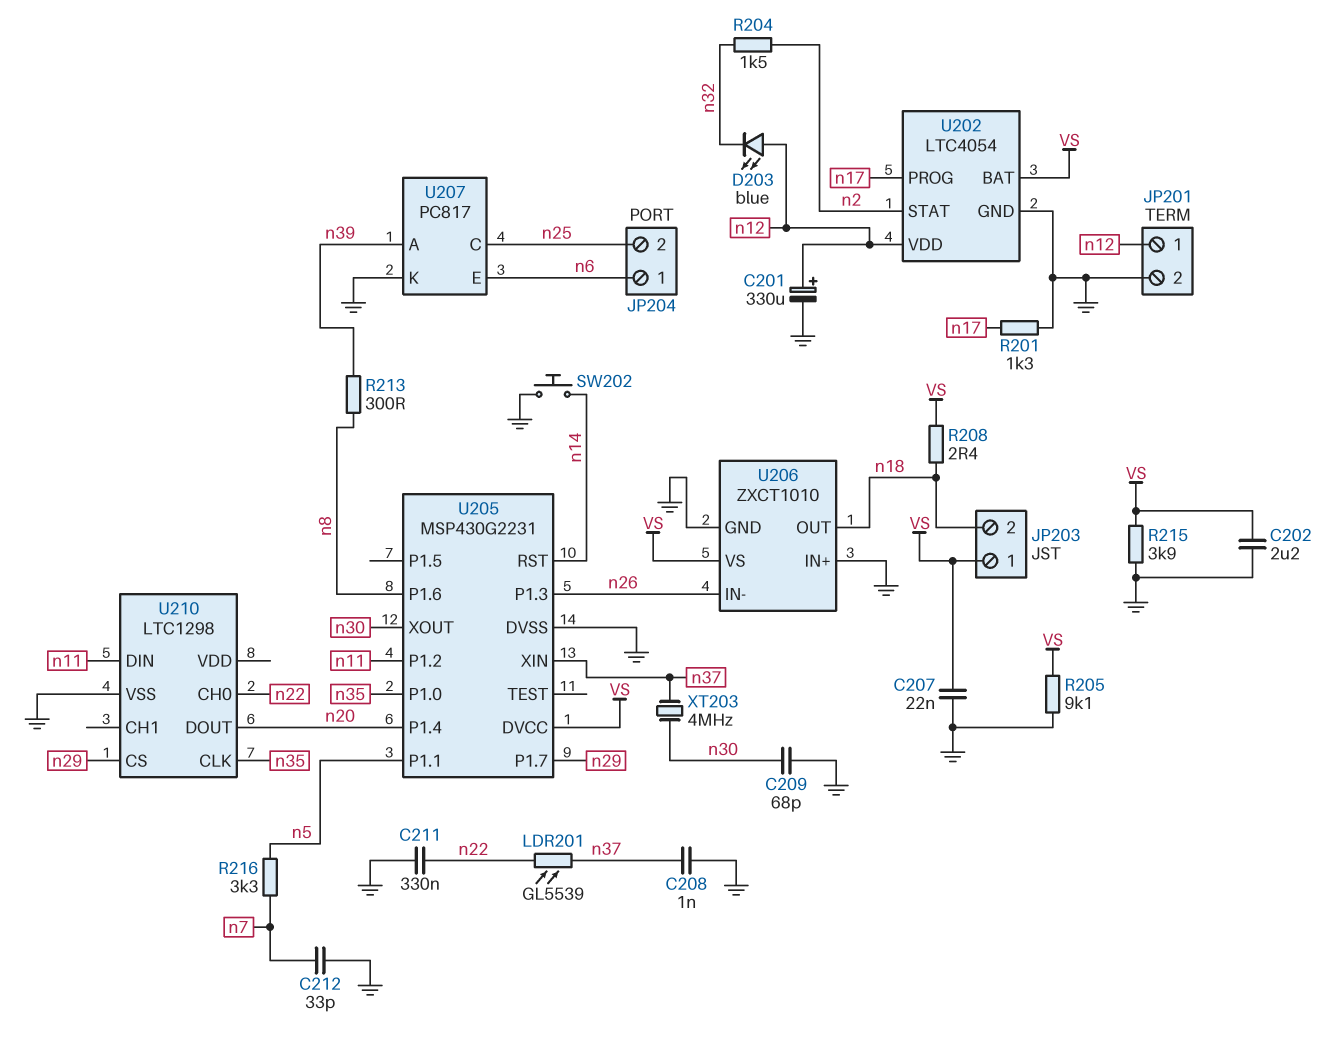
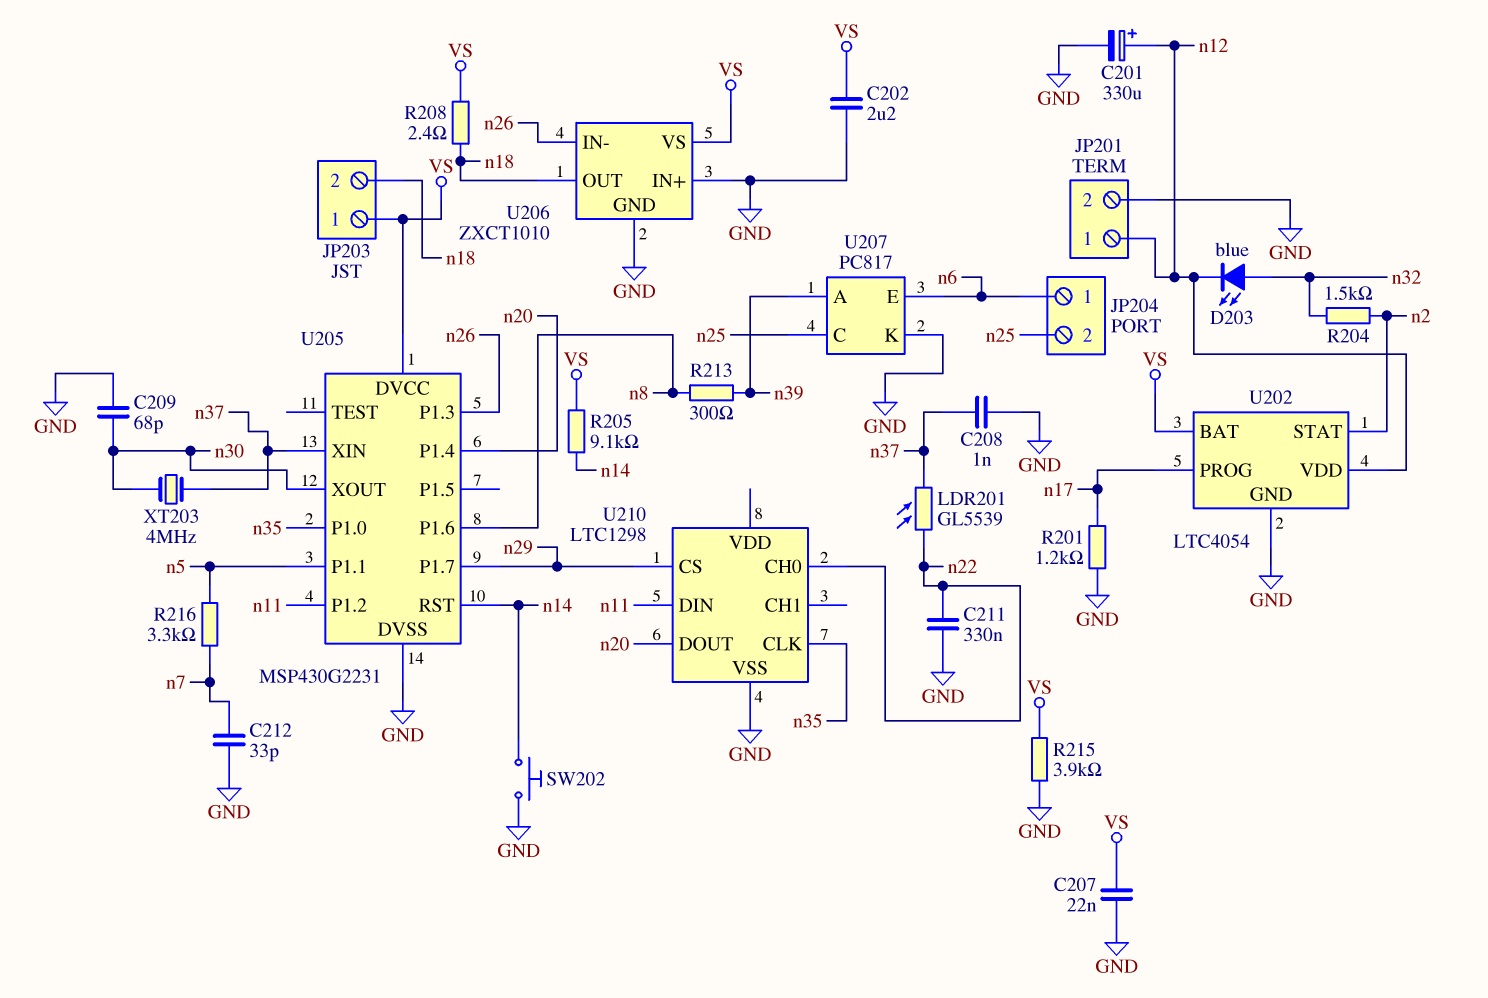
D203: LED blue (A n12, K n32) -> LED blue (A n32, K n12)
R201: 1.3k (GND, n17) -> 1.2k (GND, n17)
R205: 9.1k (GND, VS) -> 9.1k (VS, n14)

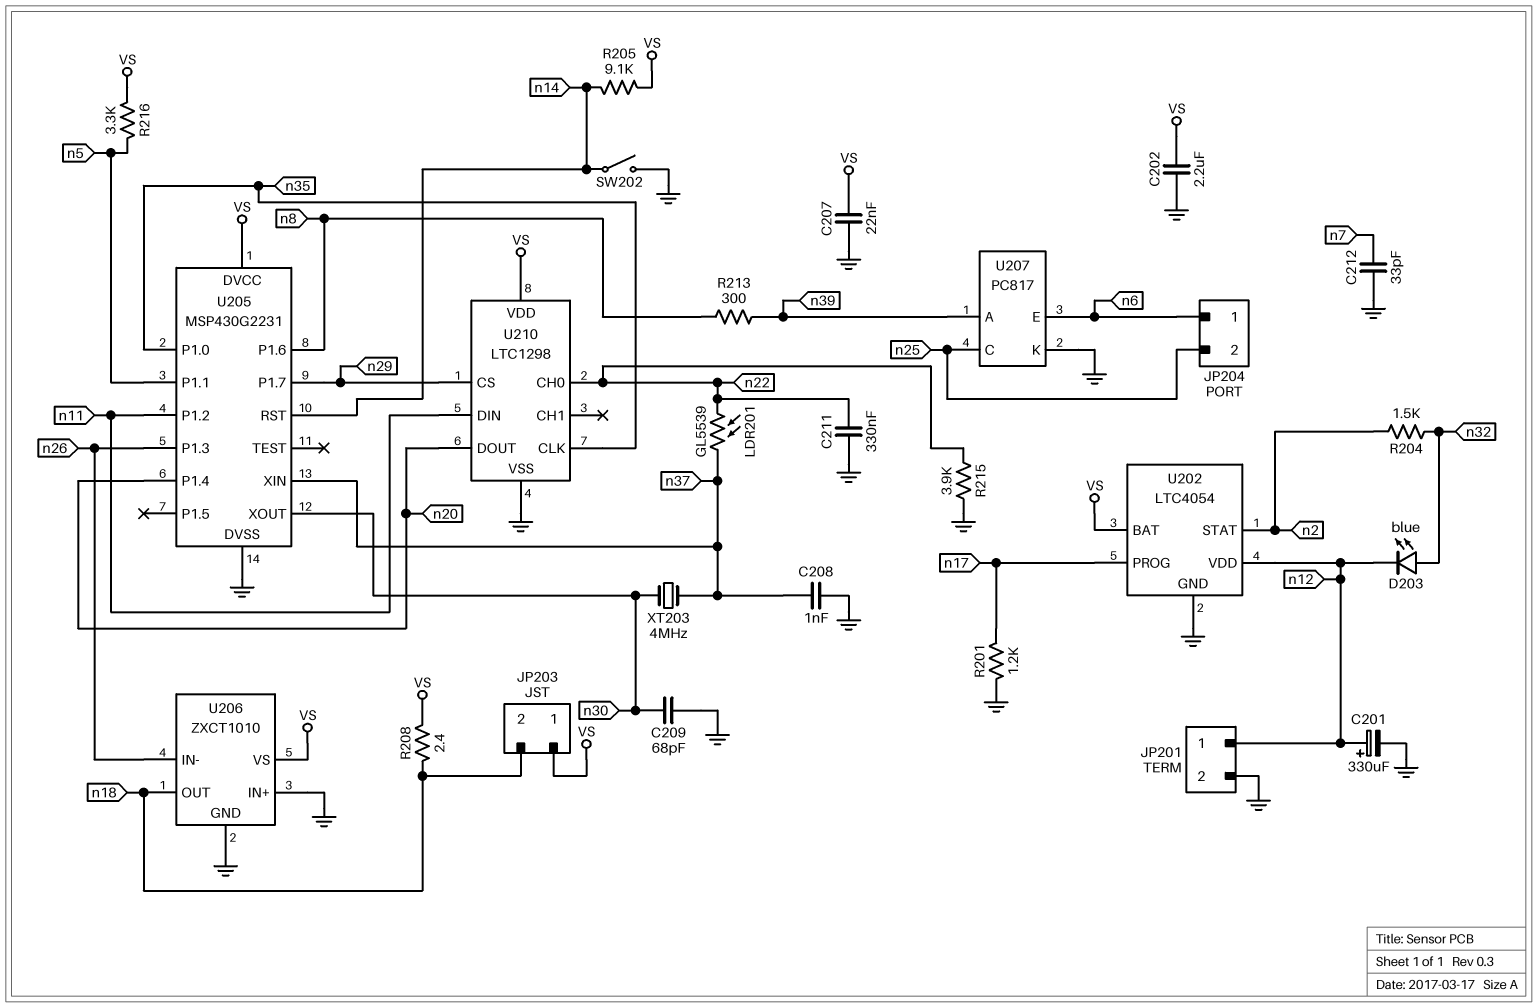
R215: 3.9k (GND, VS) -> 3.9k (GND, n22)
R216: 3.3k (n5, n7) -> 3.3k (VS, n5)
SW202: button (GND, n14) -> switch (GND, n14)
U210 pin VDD: none -> VS

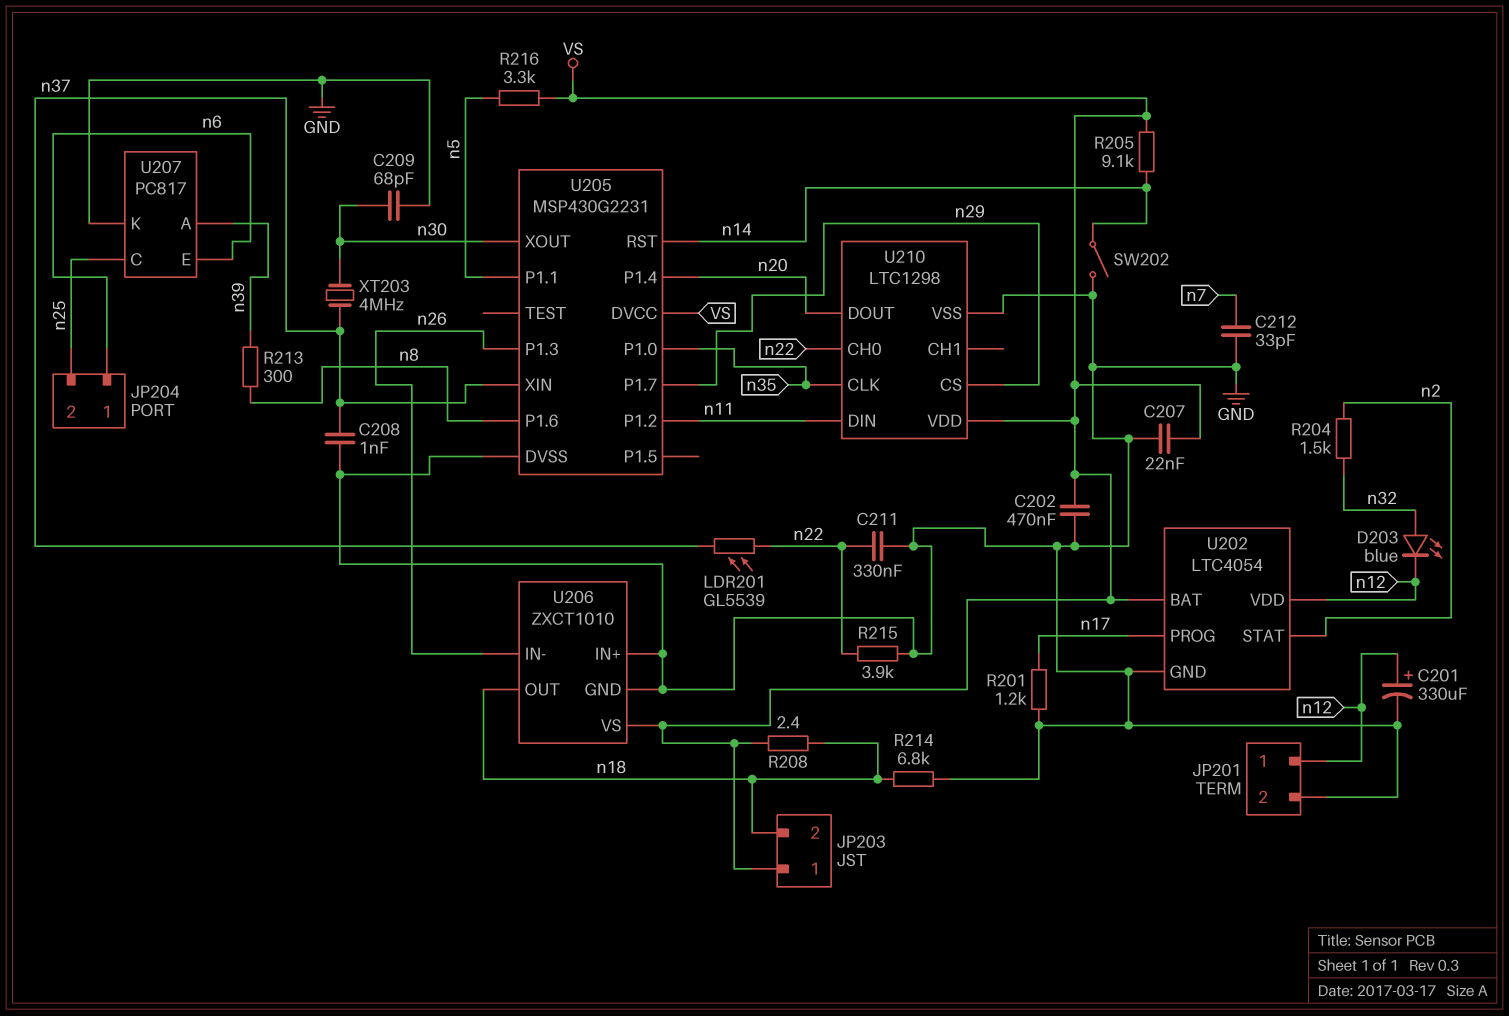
C202: 2.2uF (GND, VS) -> 470nF (GND, VS)
R214: none -> 6.8k (GND, n18)

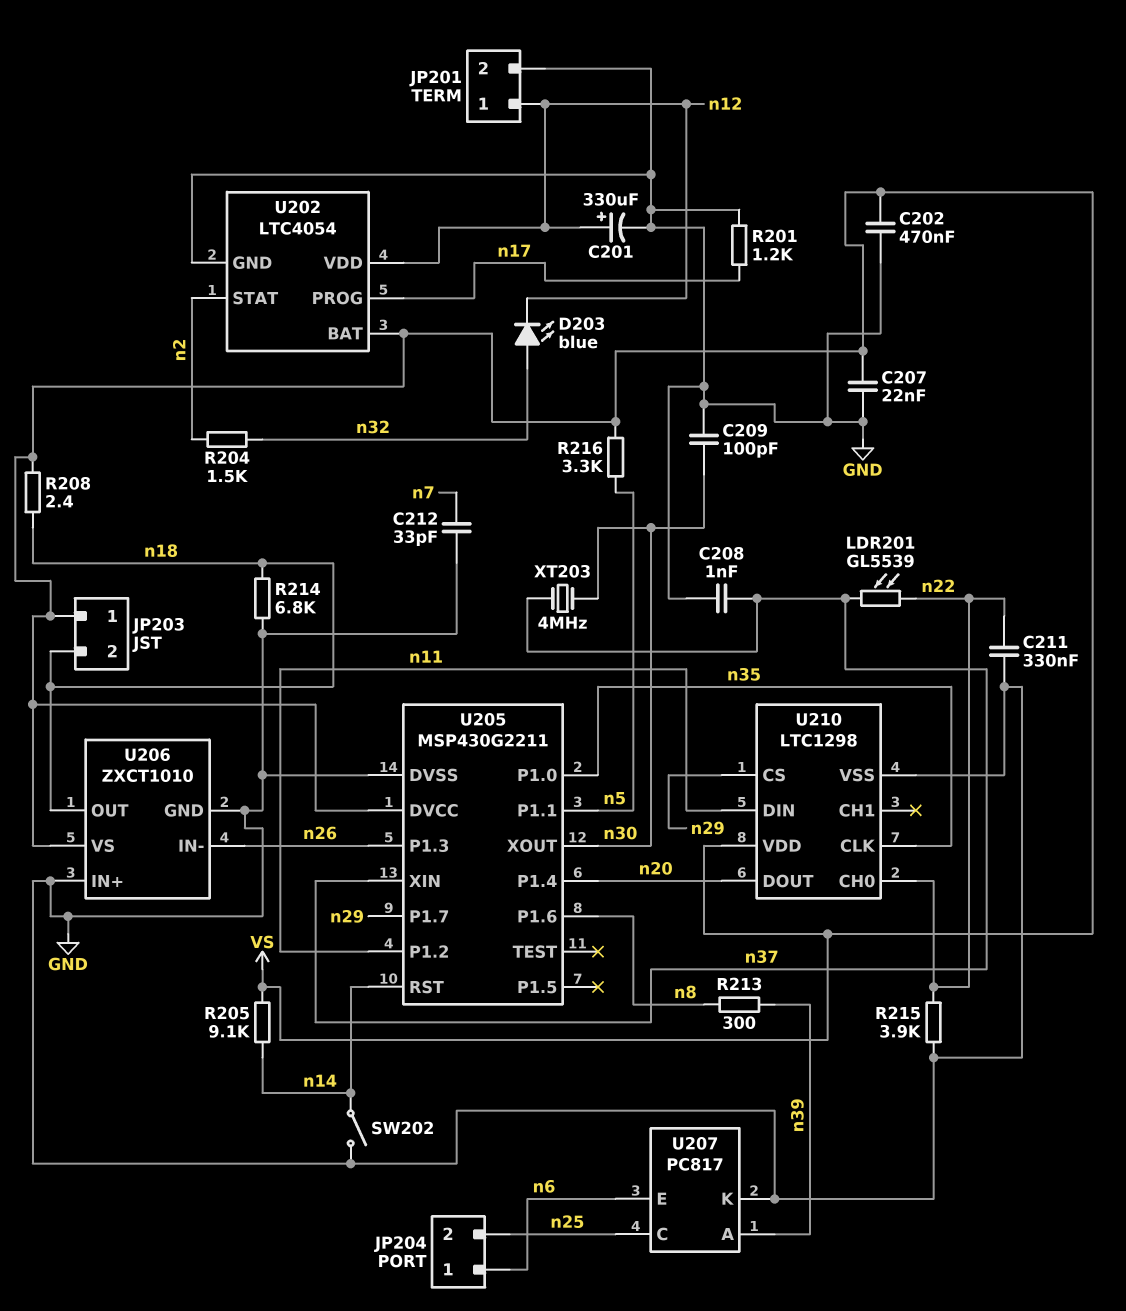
C209: 68pF (GND, n30) -> 100pF (GND, n30)
U205: MSP430G2231 -> MSP430G2211

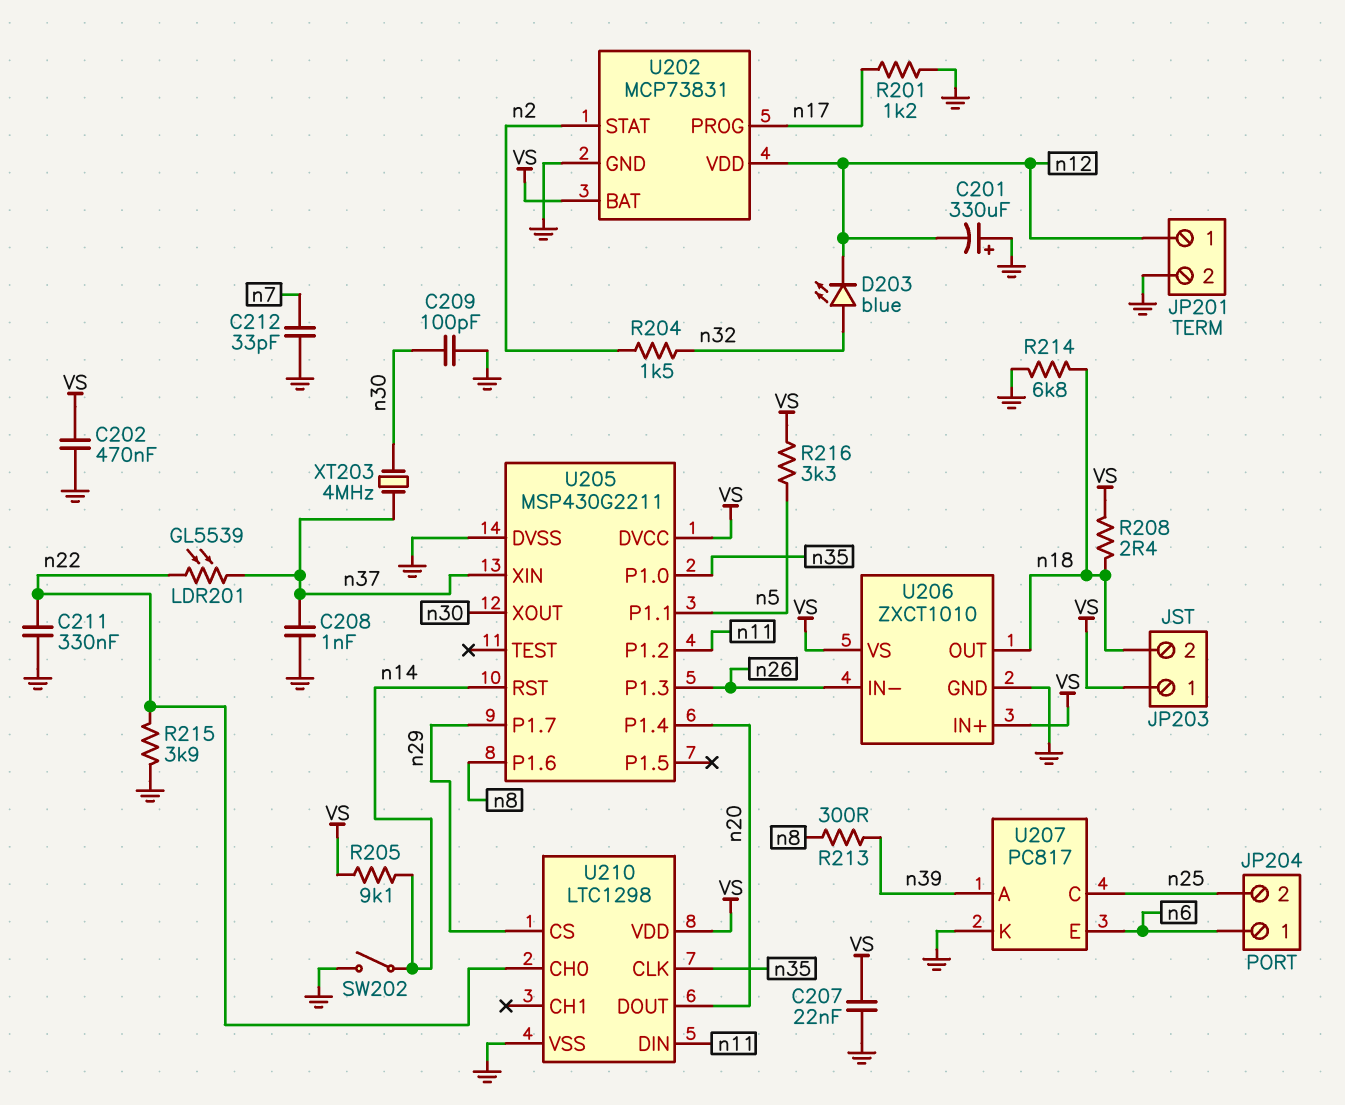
C201: 330uF (plus n12, minus GND) -> 330uF (plus GND, minus n12)
U202: LTC4054 -> MCP73831
U206 pin IN+: GND -> VS

